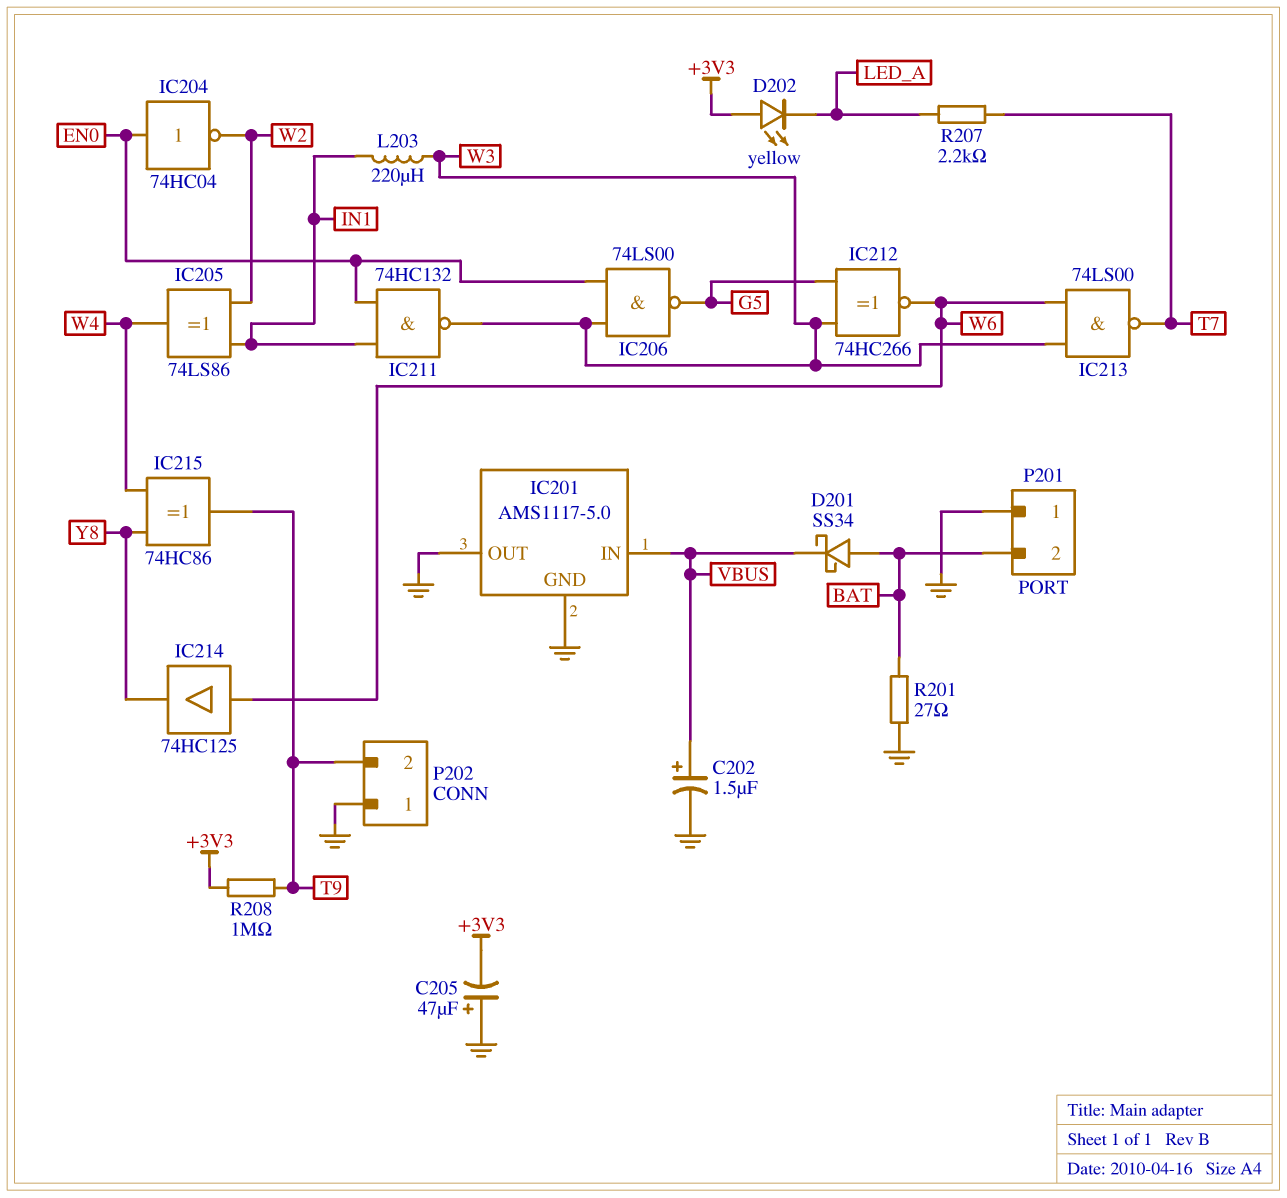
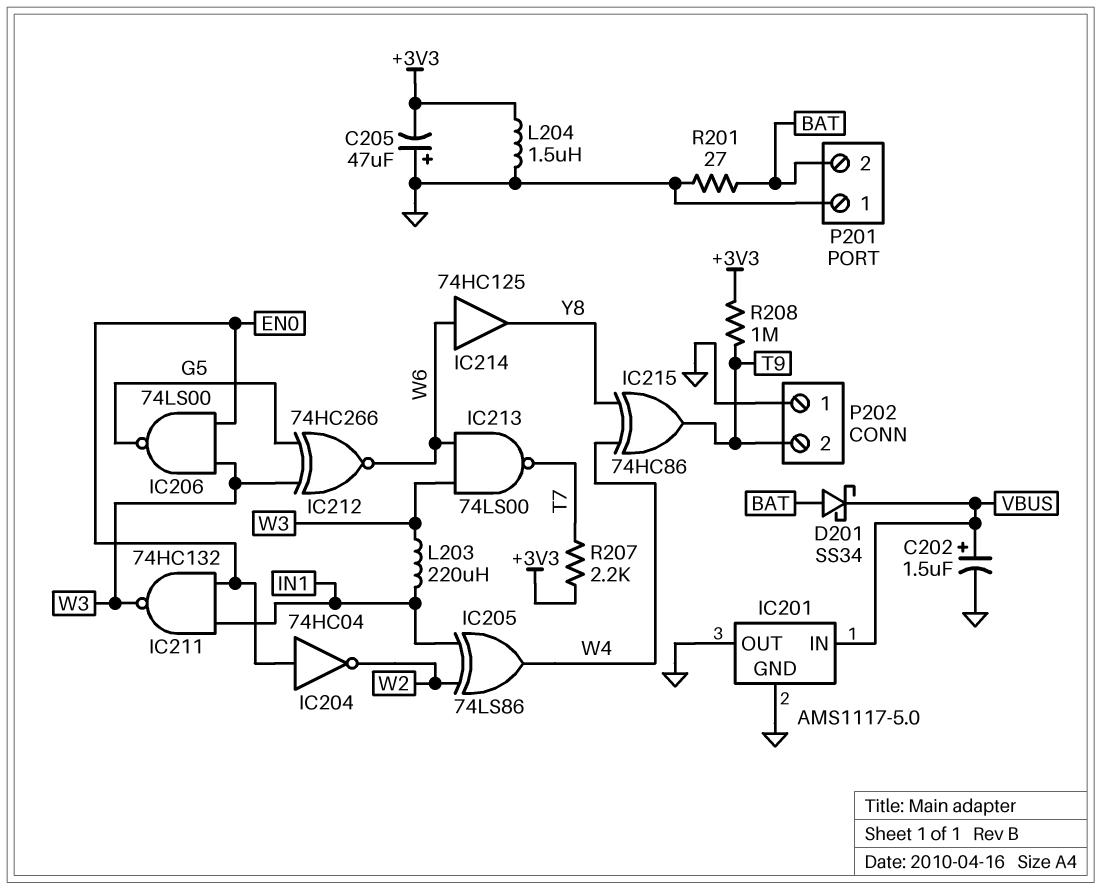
D202: LED yellow (A +3V3, K LED_A) -> none
L204: none -> 1.5uH (+3V3, GND)
R207: 2.2k (LED_A, T7) -> 2.2k (+3V3, T7)

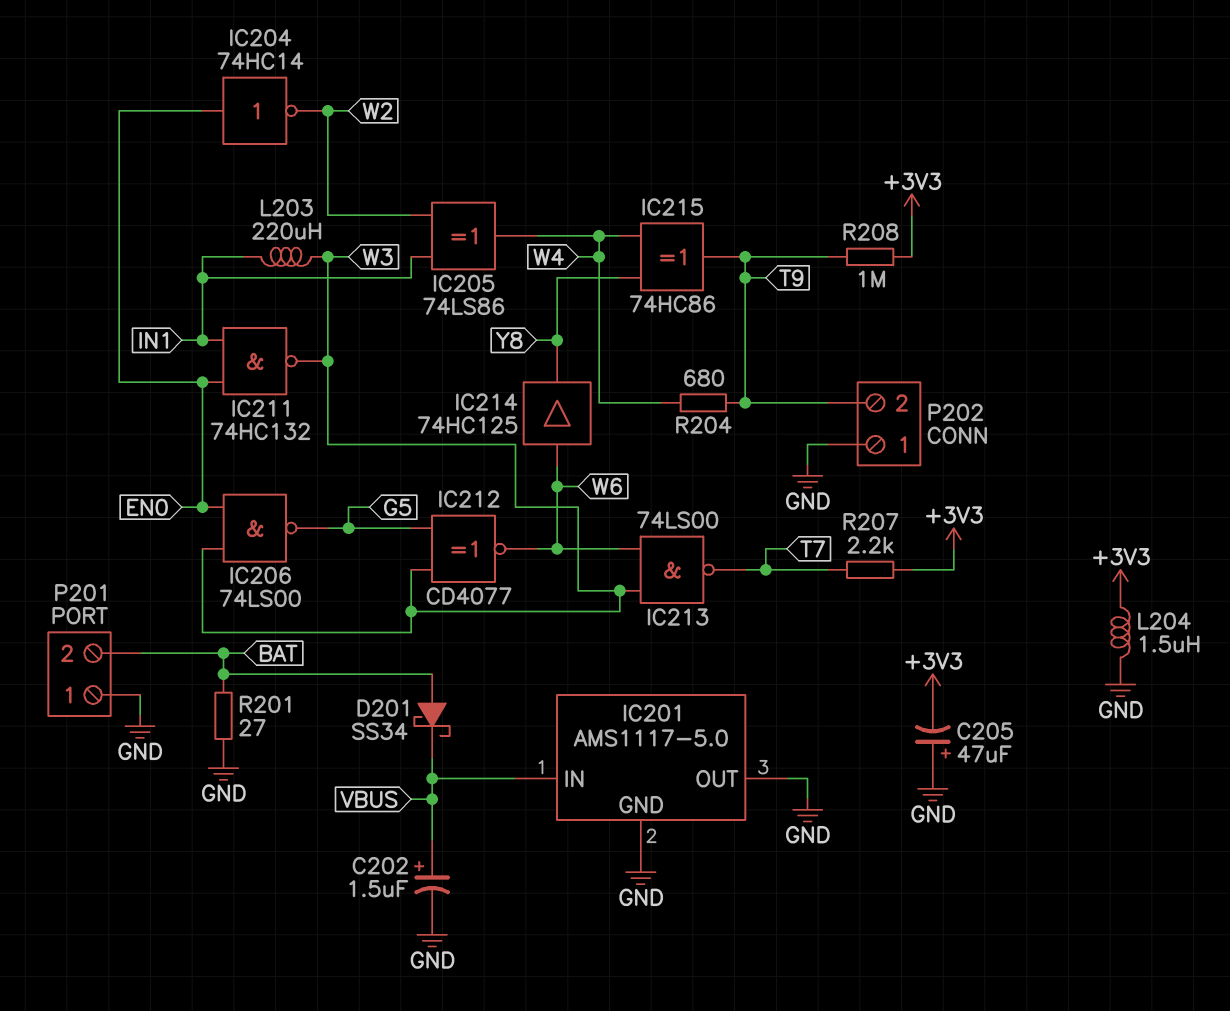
IC204: NOT 74HC04 (in EN0, out W2) -> NOT 74HC14 (in EN0, out W2)
IC212: XNOR 74HC266 (in G5, in W3, out W6) -> XNOR CD4077 (in G5, in W3, out W6)
R204: none -> 680 (T9, W4)

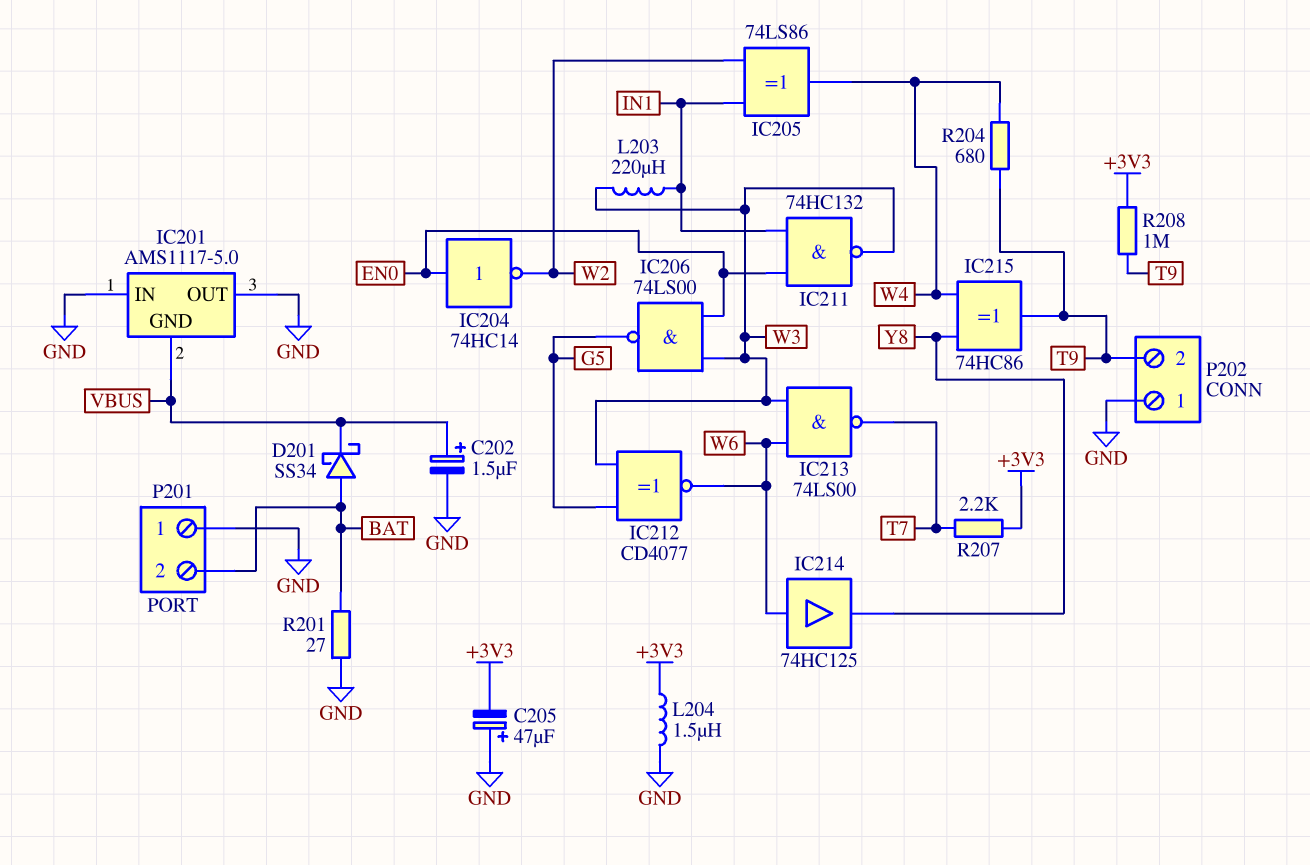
IC201 pin GND: GND -> VBUS
IC201 pin IN: VBUS -> GND

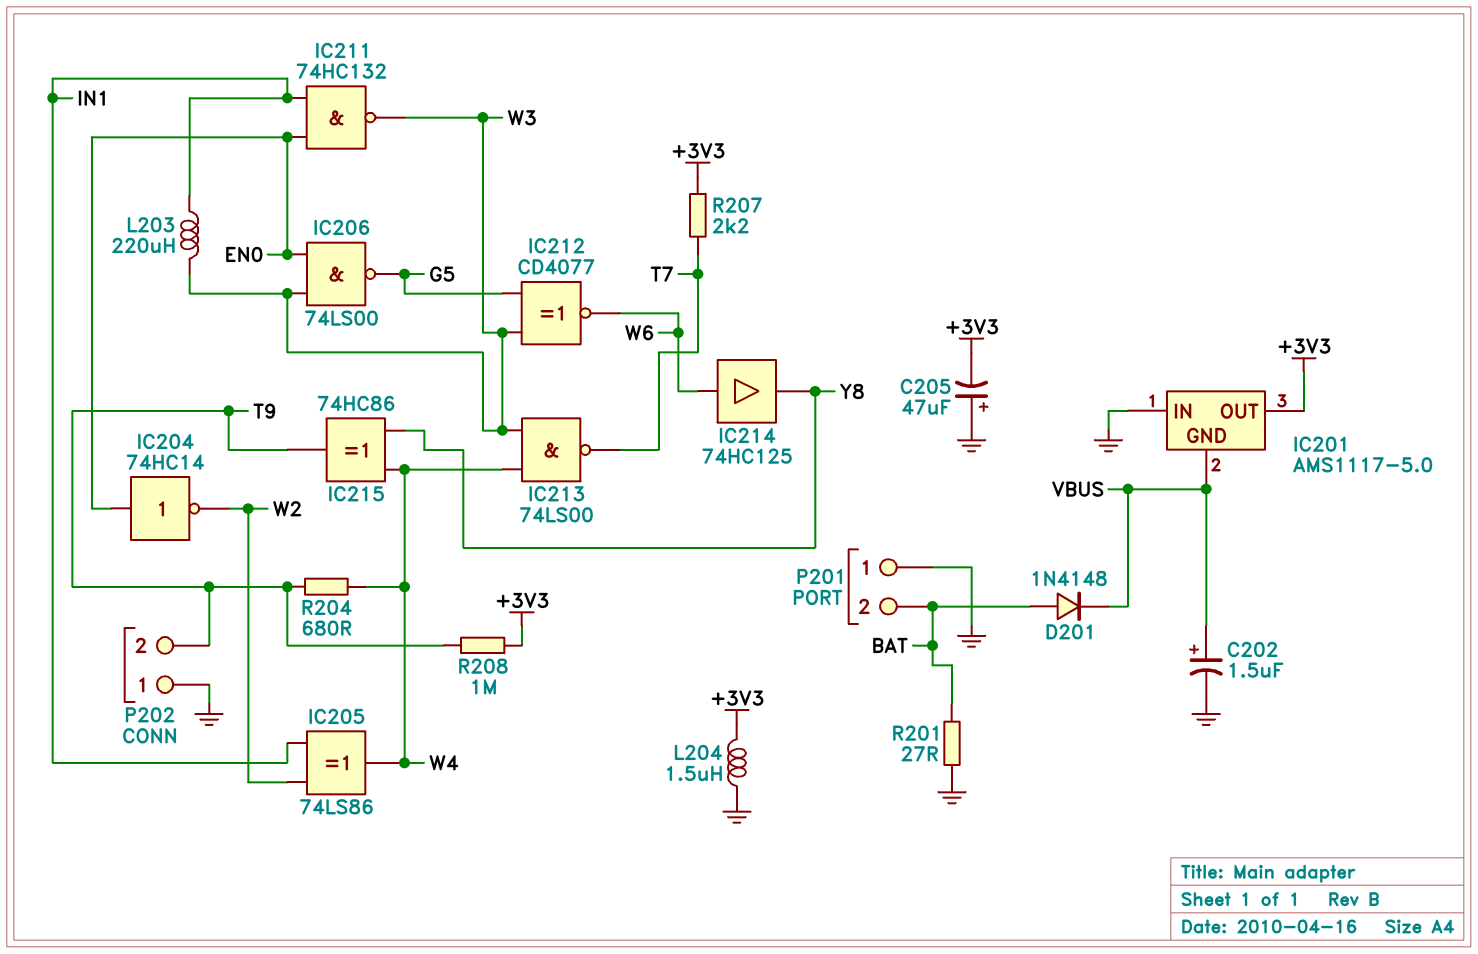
D201: schottky SS34 (A BAT, K VBUS) -> diode 1N4148 (A BAT, K VBUS)
IC201 pin OUT: GND -> +3V3
IC213: NAND 74LS00 (in W3, in W6, out T7) -> NAND 74LS00 (in W3, in W4, out T7)

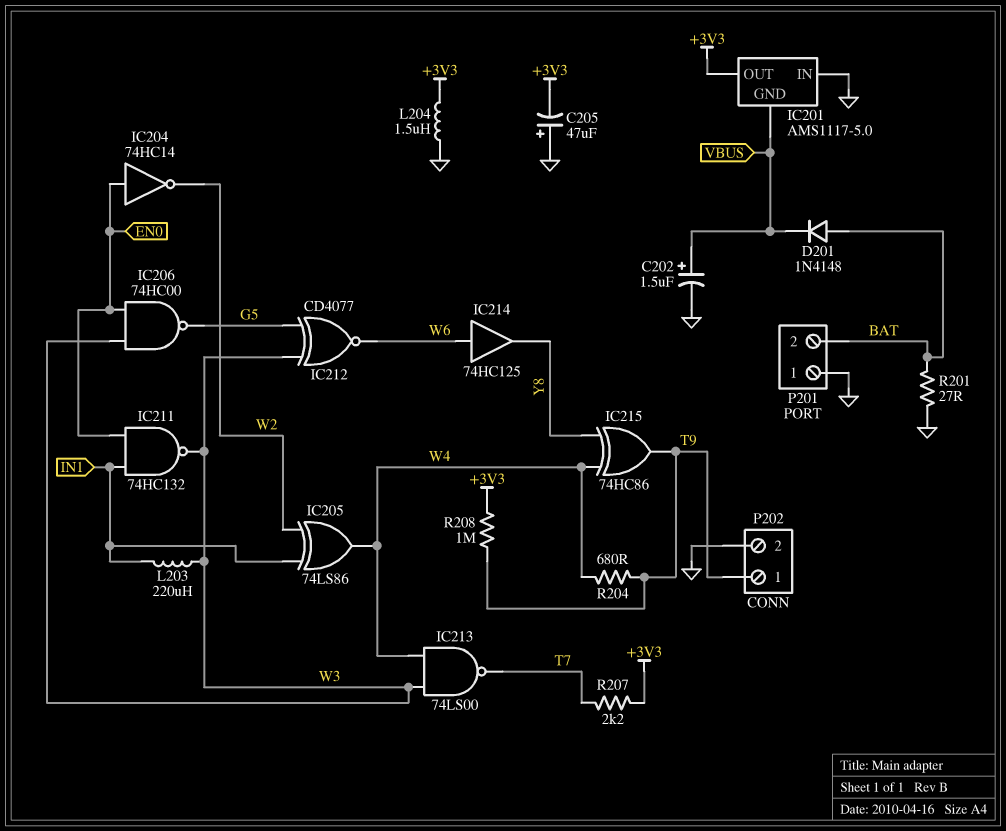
IC206: NAND 74LS00 (in EN0, in W3, out G5) -> NAND 74HC00 (in EN0, in W3, out G5)
P202 pin 1: GND -> T9
P202 pin 2: T9 -> GND

